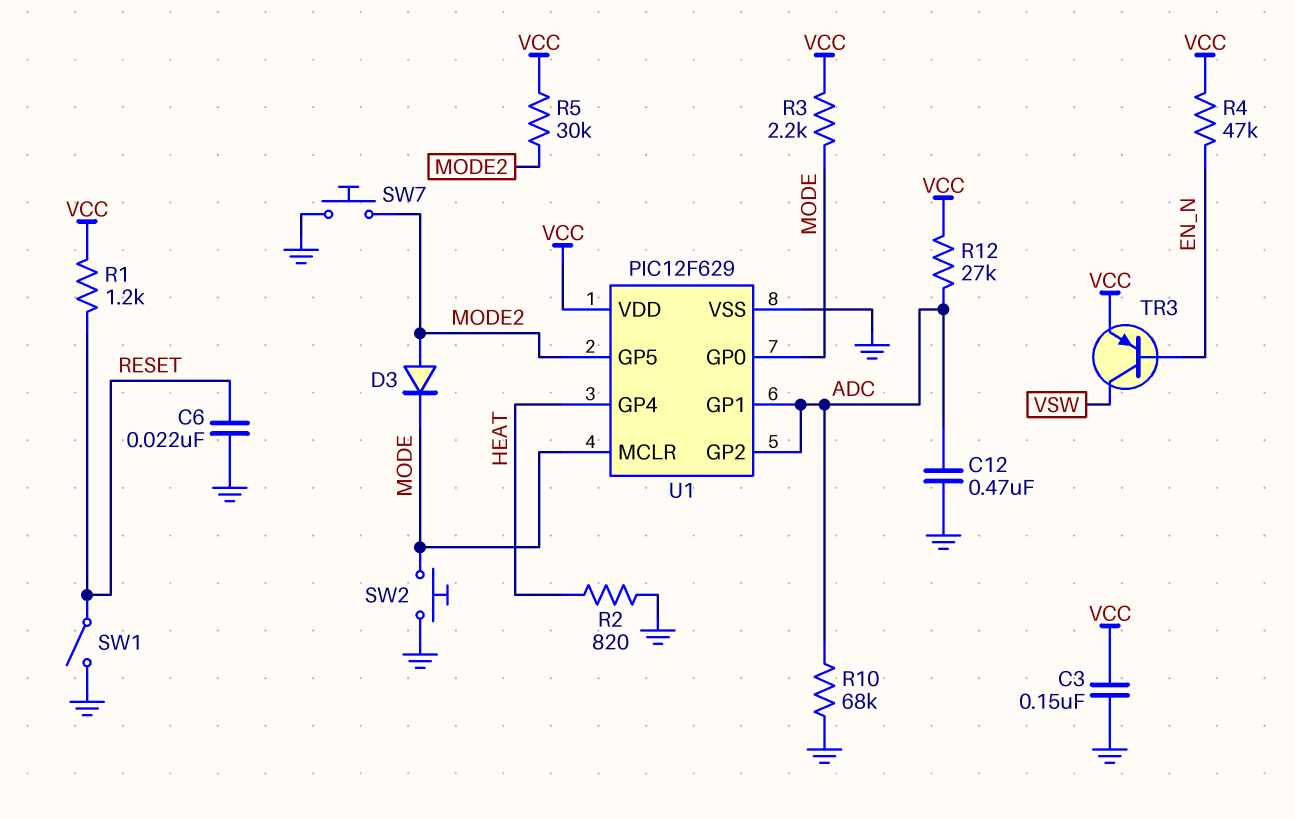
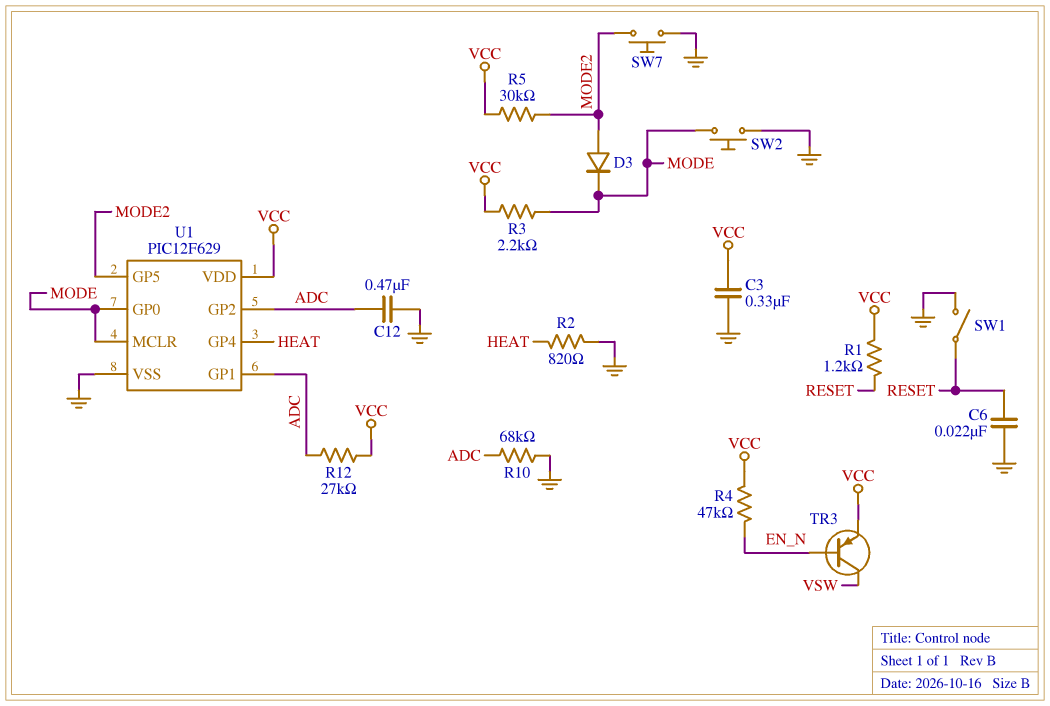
C3: 150nF (GND, VCC) -> 330nF (GND, VCC)

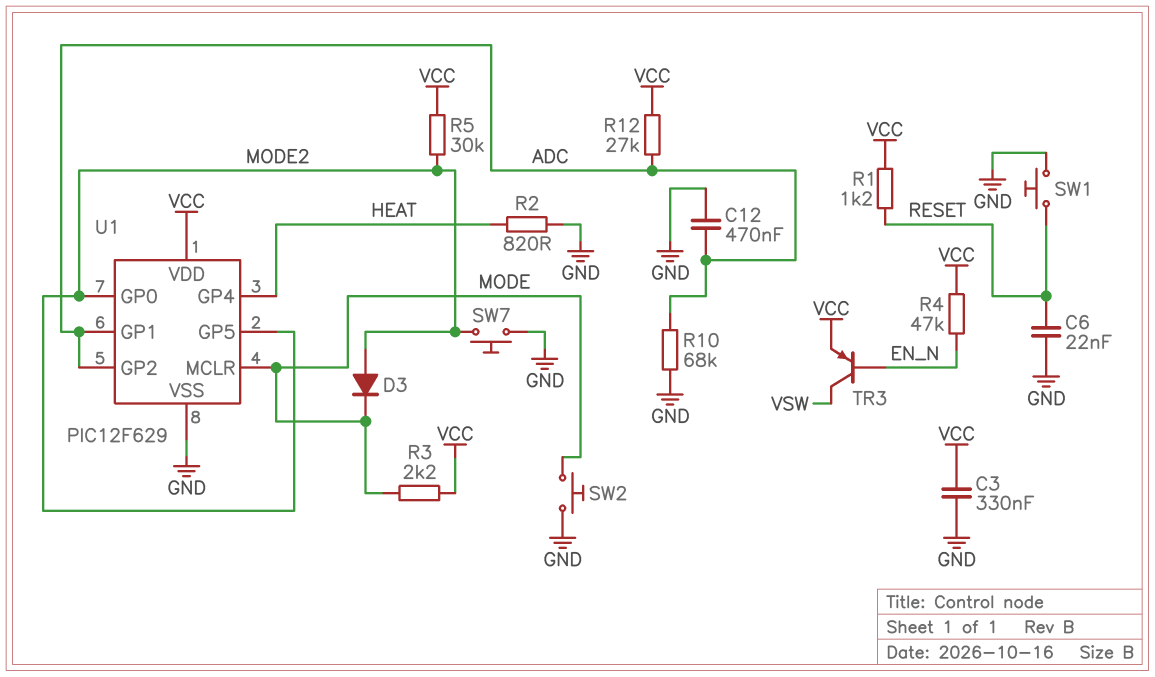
SW1: switch (GND, RESET) -> button (GND, RESET)
U1 pin GP0: MODE -> MODE2

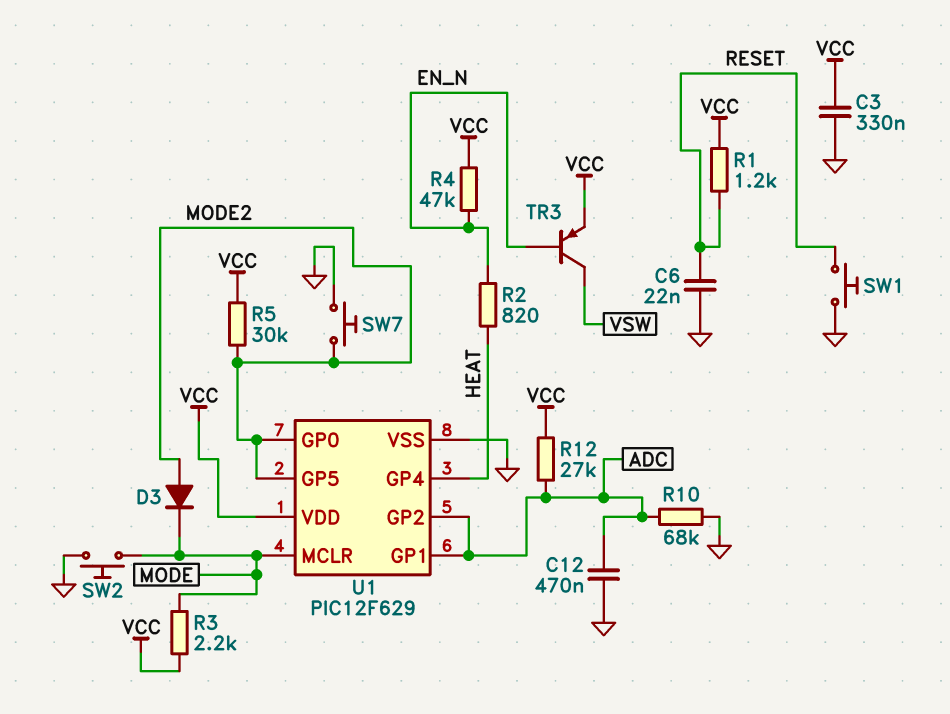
R2: 820 (GND, HEAT) -> 820 (EN_N, HEAT)

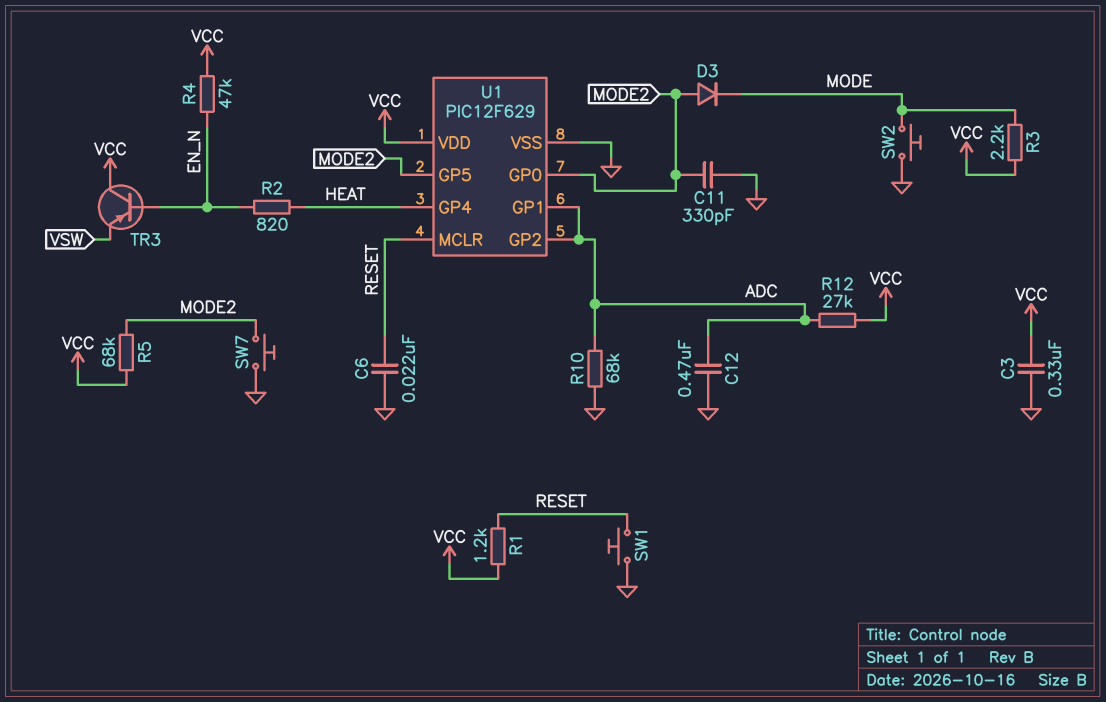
C11: none -> 330pF (GND, MODE2)
R5: 30k (MODE2, VCC) -> 68k (MODE2, VCC)
TR3: PNP (B EN_N, C VSW, E VCC) -> PNP (B EN_N, C VCC, E VSW)
U1 pin MCLR: MODE -> RESET

